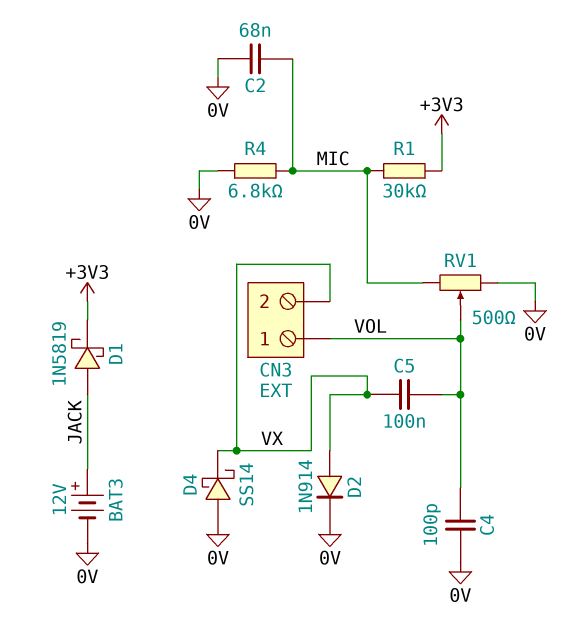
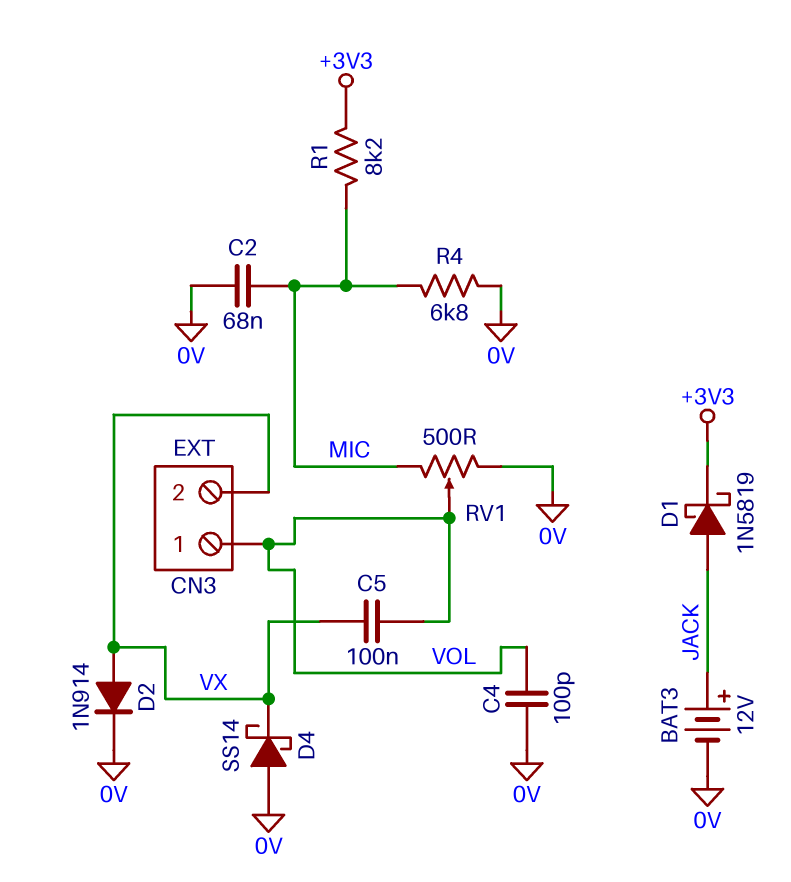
R1: 30k (+3V3, MIC) -> 8.2k (+3V3, MIC)

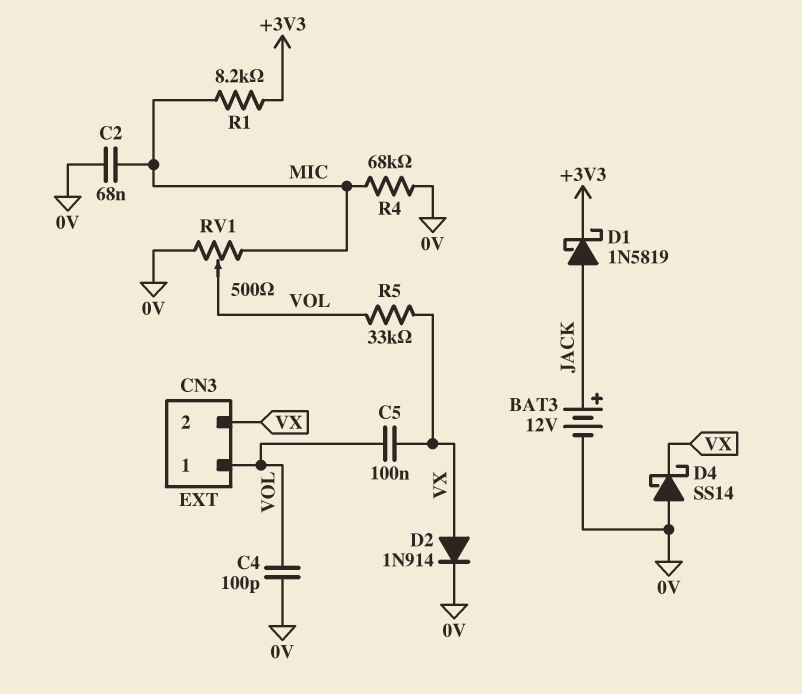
R4: 6.8k (0V, MIC) -> 68k (0V, MIC)
R5: none -> 33k (VOL, VX)

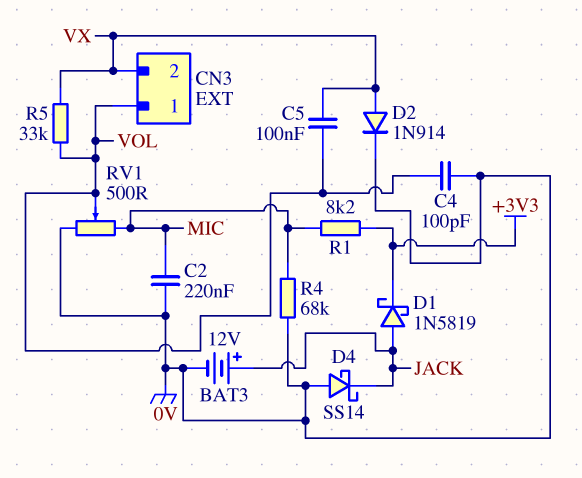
C2: 68nF (0V, MIC) -> 220nF (0V, MIC)
D4: schottky SS14 (A 0V, K VX) -> schottky SS14 (A 0V, K JACK)

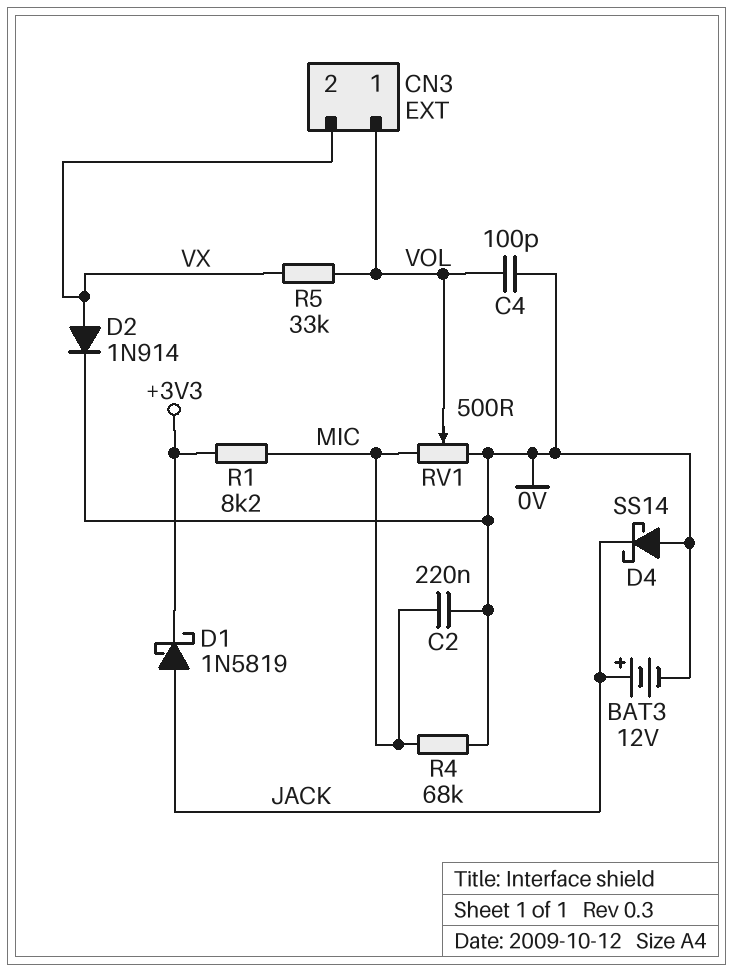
C5: 100nF (VOL, VX) -> none

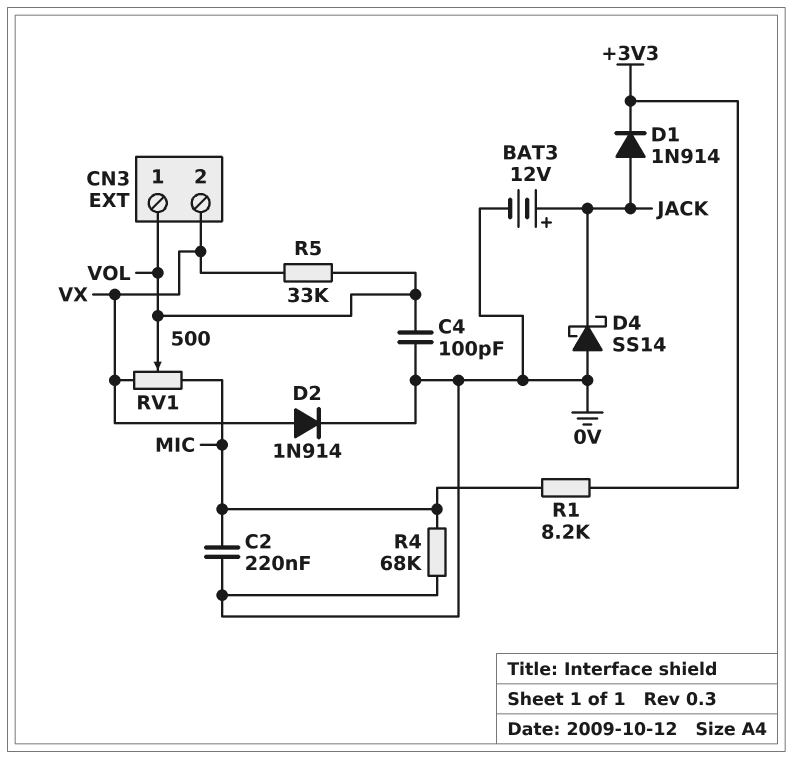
D1: schottky 1N5819 (A JACK, K +3V3) -> diode 1N914 (A JACK, K +3V3)
RV1: 500 (0V, MIC, wiper VOL) -> 500 (MIC, VX, wiper VOL)

